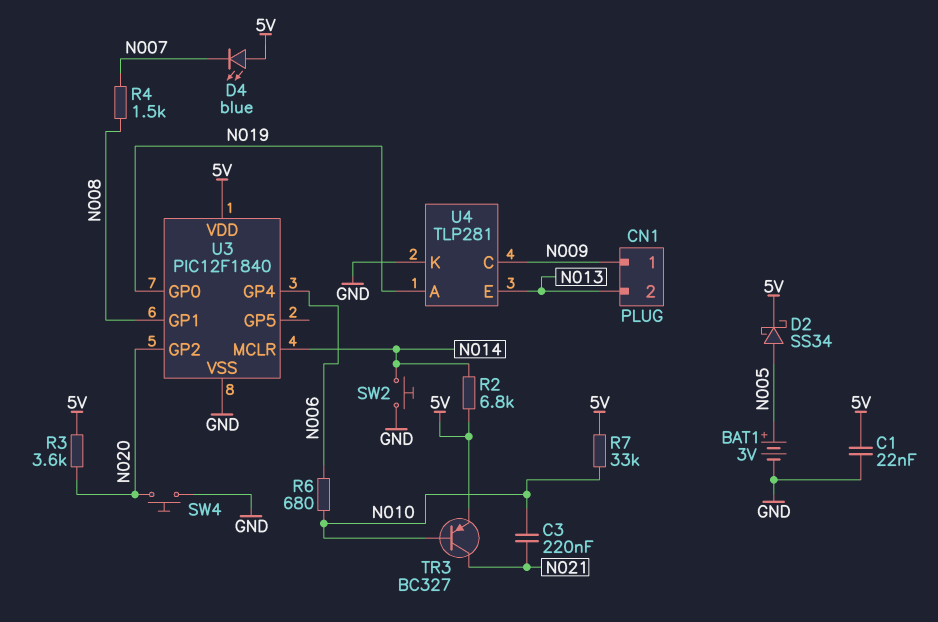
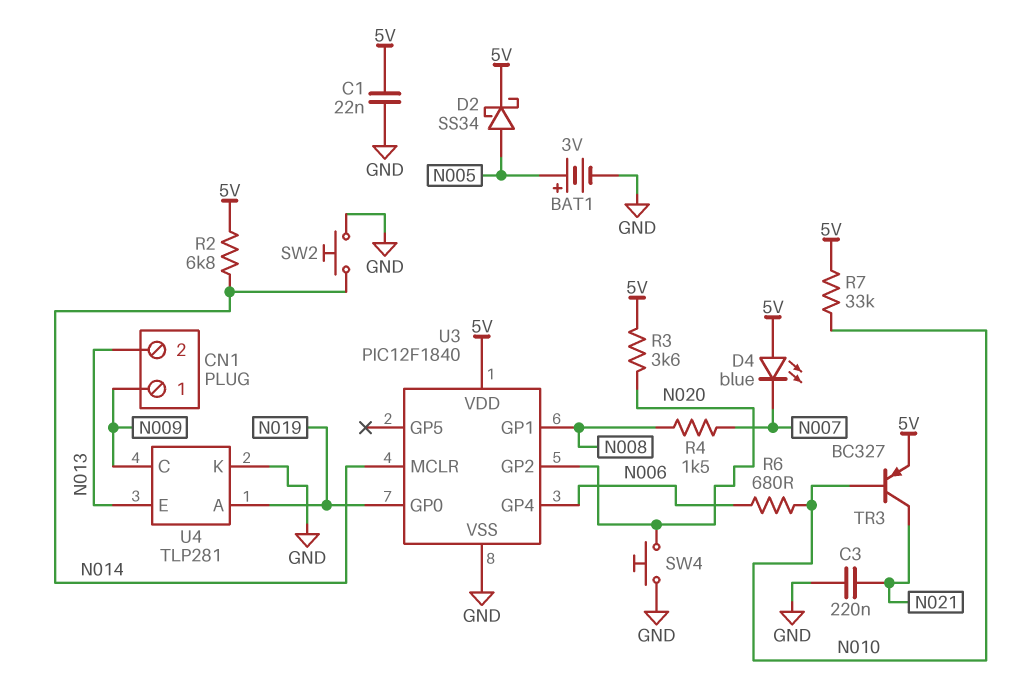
C3: 220nF (N010, N021) -> 220nF (GND, N021)

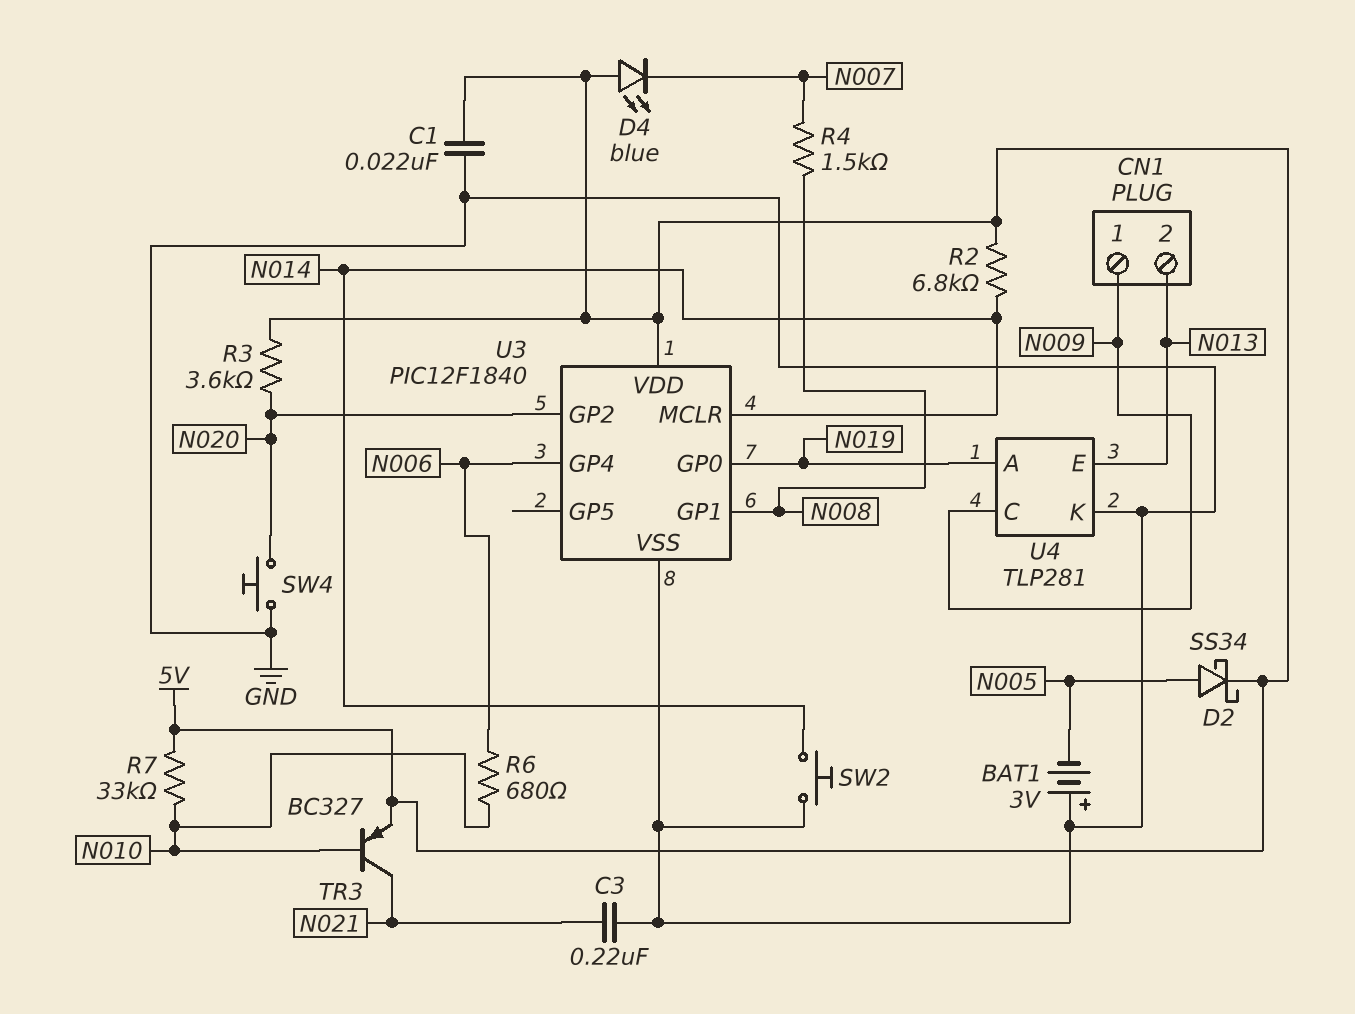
BAT1: 3V (plus N005, minus GND) -> 3V (plus GND, minus N005)

